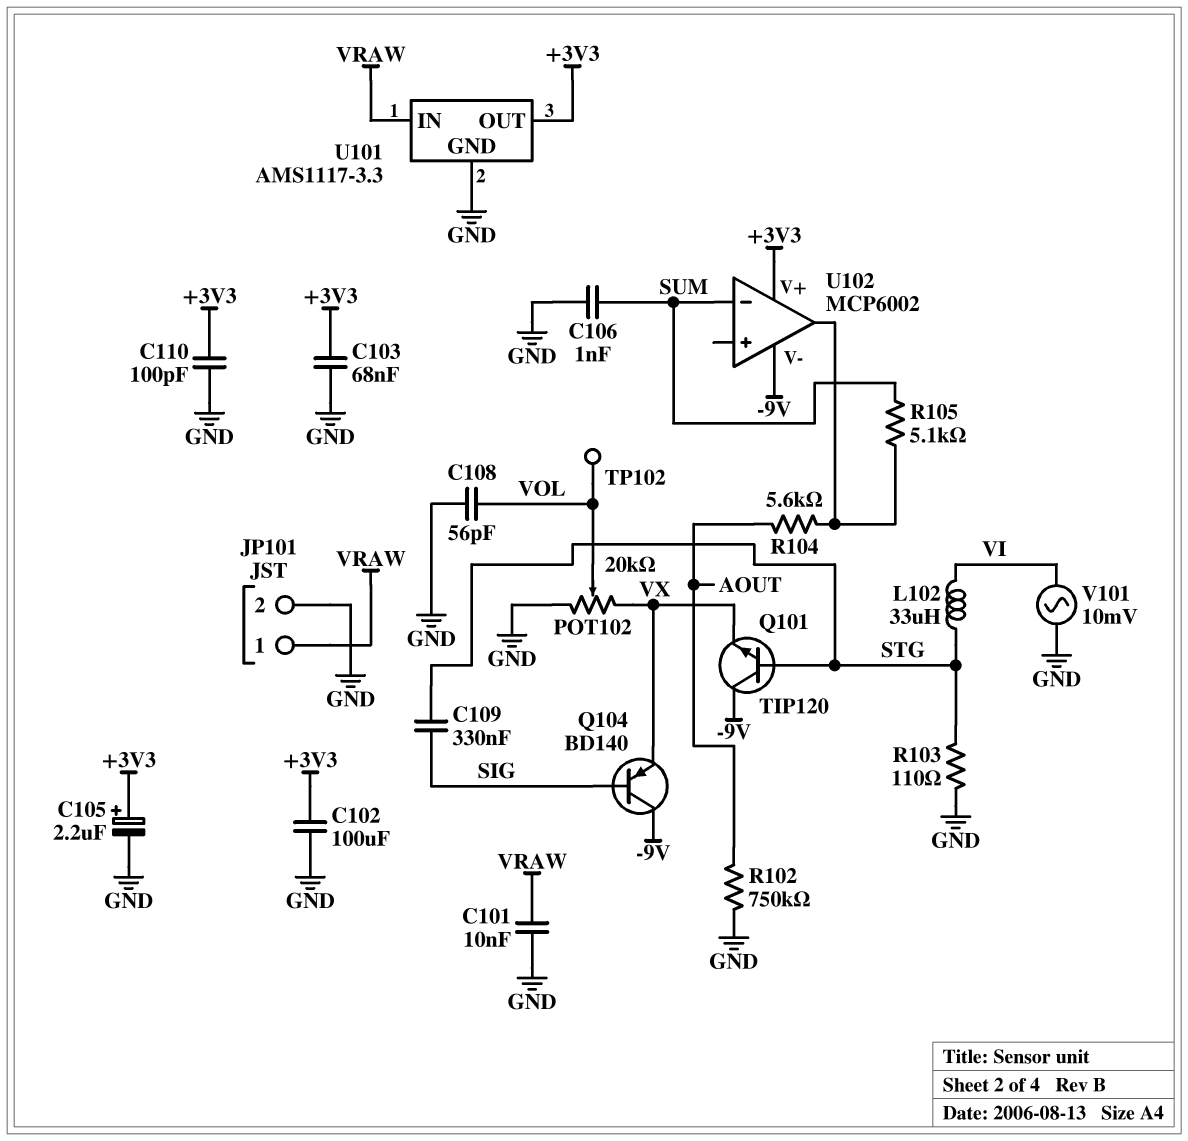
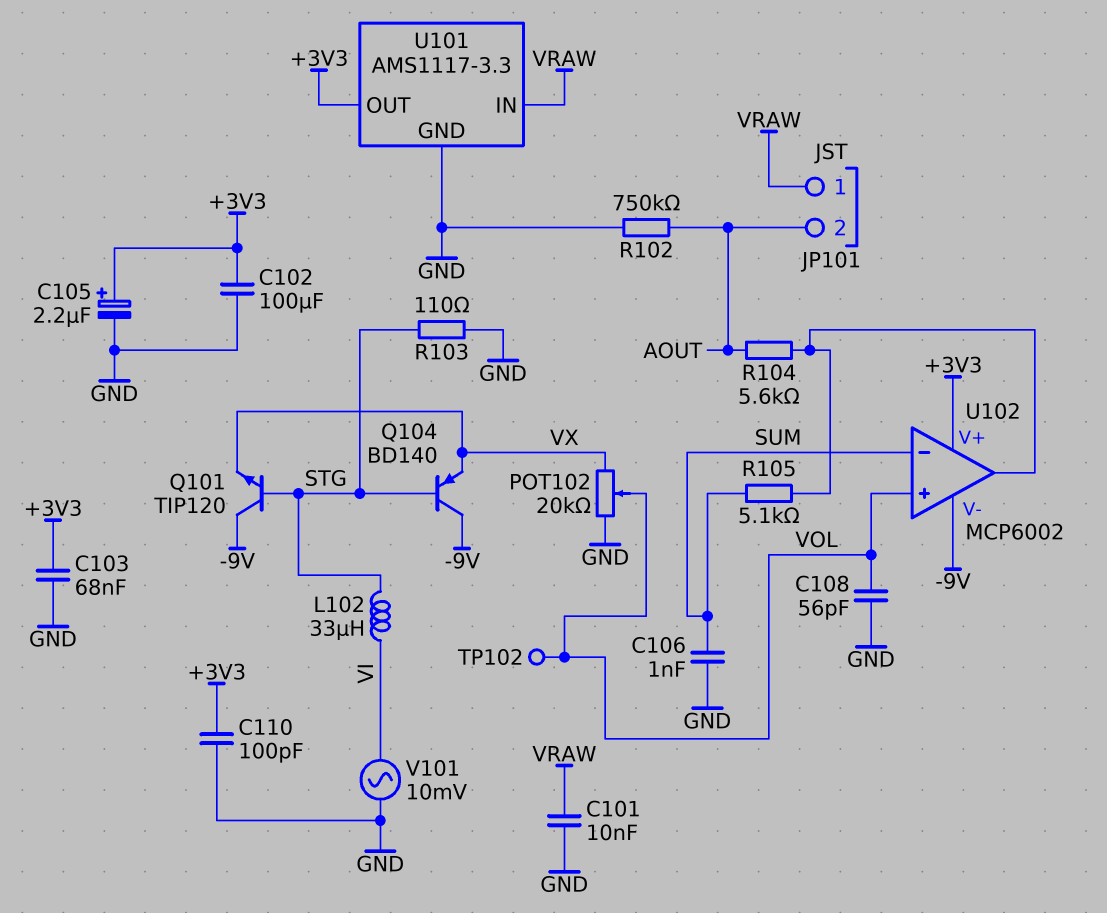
C109: 330nF (SIG, STG) -> none
JP101 pin 2: GND -> AOUT
Q104: PNP BD140 (B SIG, C -9V, E VX) -> PNP BD140 (B STG, C -9V, E VX)
U102 pin in+: none -> VOL

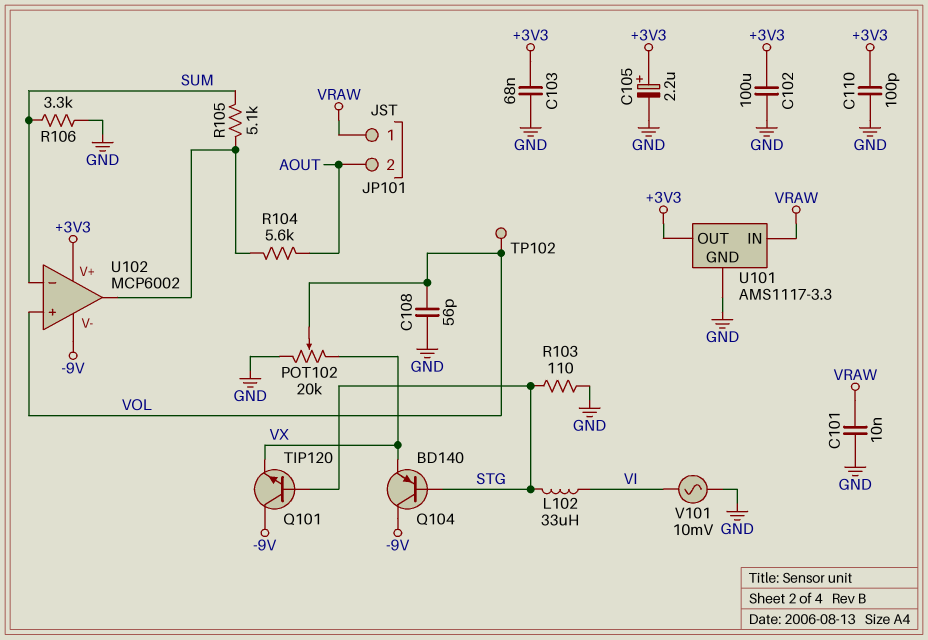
C106: 1nF (GND, SUM) -> none
R102: 750k (AOUT, GND) -> none
R106: none -> 3.3k (GND, SUM)

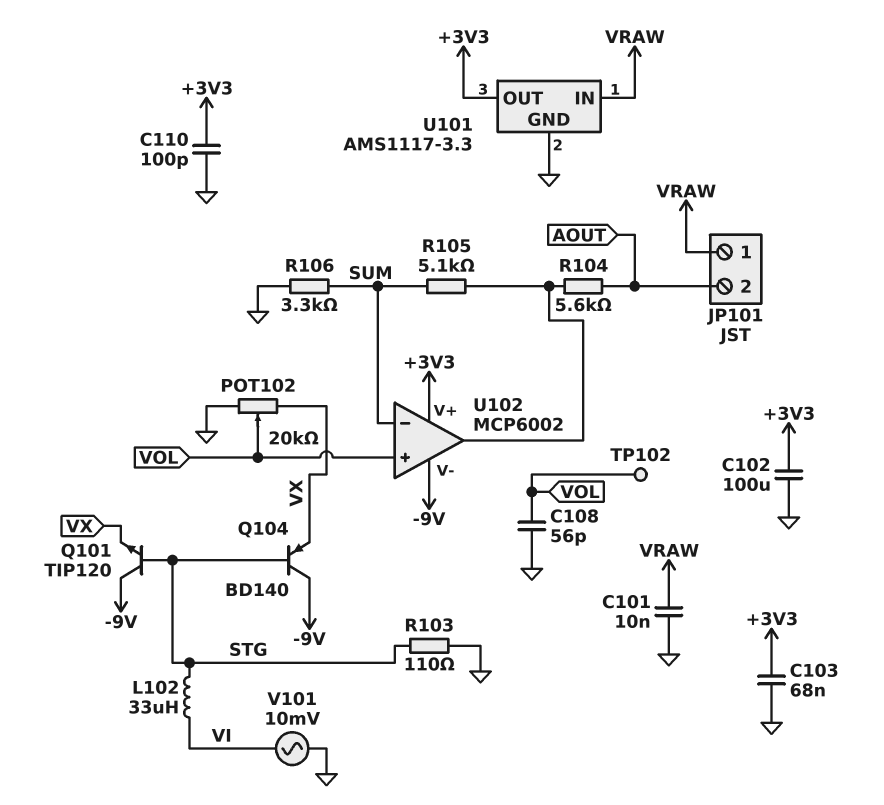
C105: 2.2uF (plus +3V3, minus GND) -> none

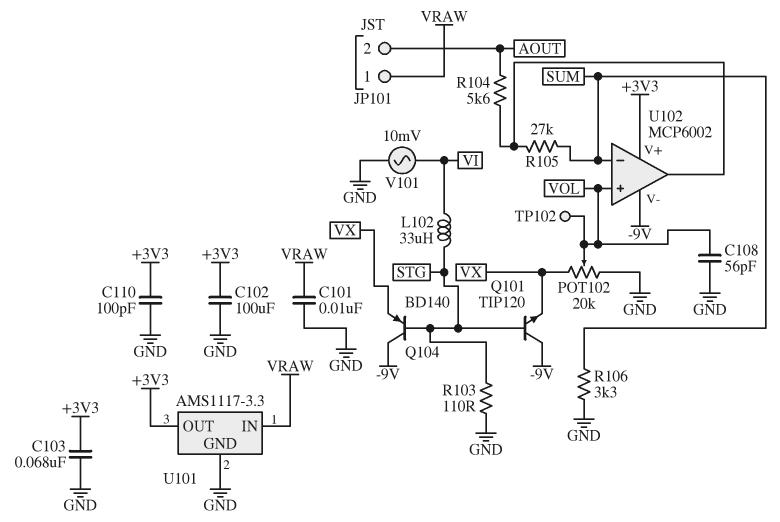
R105: 5.1k (SUM, U102/out) -> 27k (SUM, U102/out)

